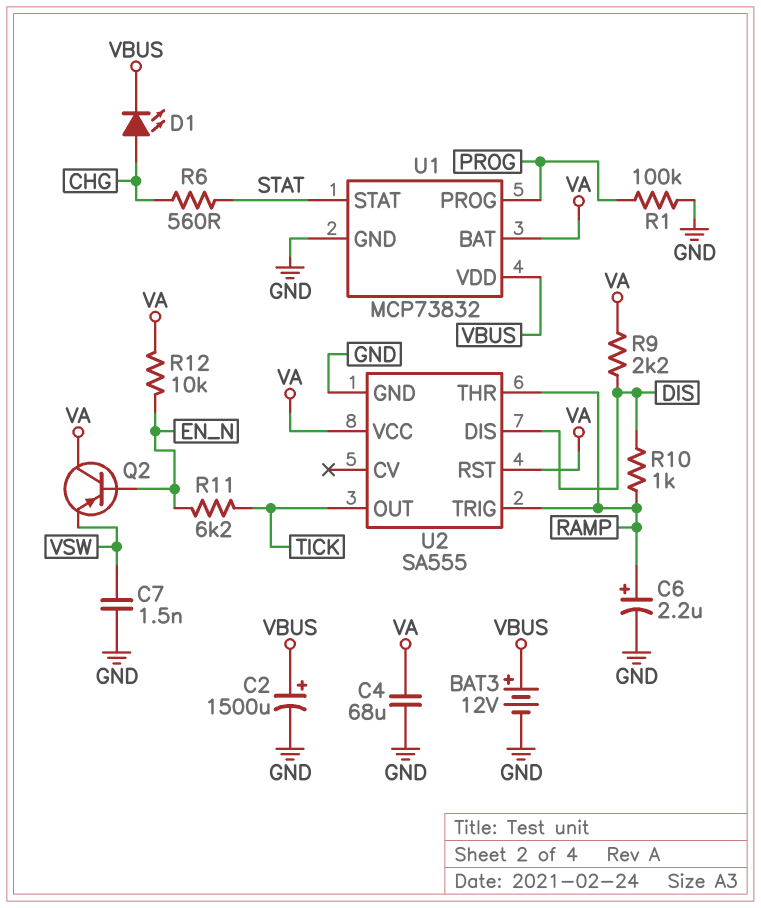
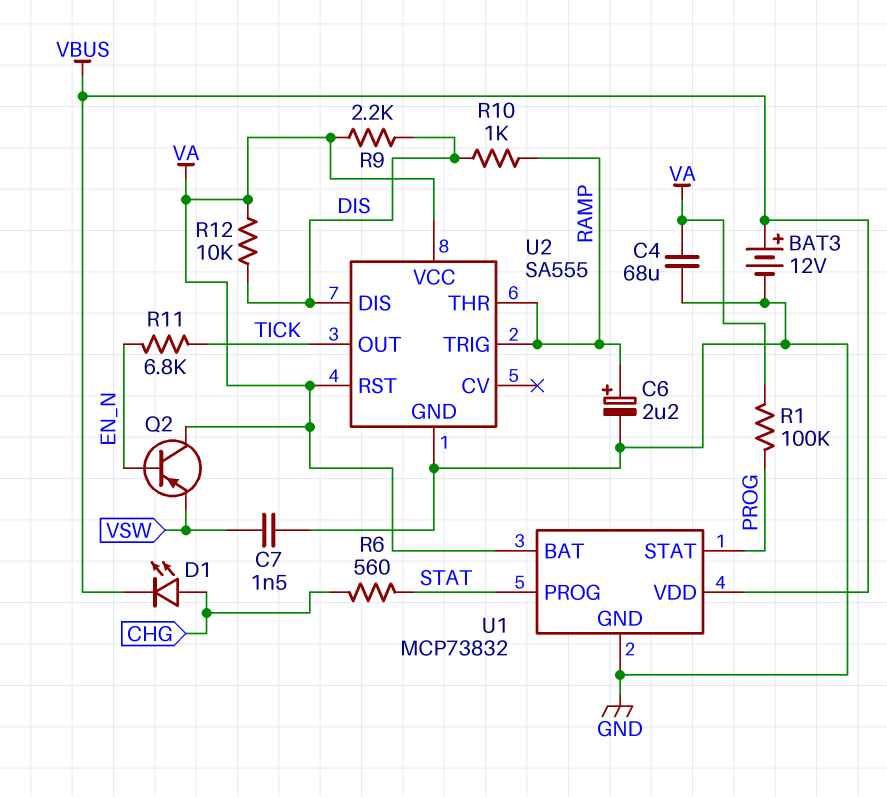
C2: 1500uF (plus VBUS, minus GND) -> none
R1: 100k (GND, PROG) -> 100k (PROG, VA)
R11: 6.2k (EN_N, TICK) -> 6.8k (EN_N, TICK)
R12: 10k (EN_N, VA) -> 10k (DIS, VA)
U1 pin PROG: PROG -> STAT
U1 pin STAT: STAT -> PROG

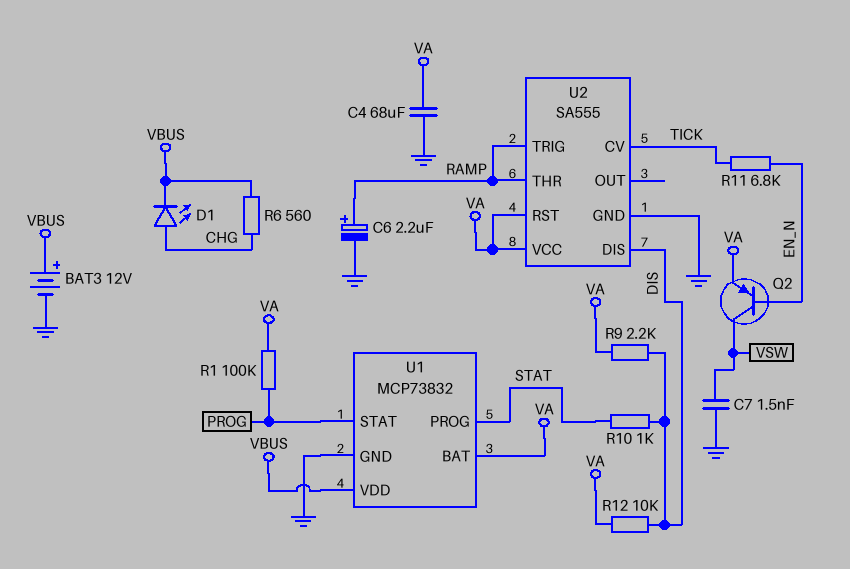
Q2: PNP (B EN_N, C VA, E VSW) -> PNP (B EN_N, C VSW, E VA)
R6: 560 (CHG, STAT) -> 560 (CHG, VBUS)
R10: 1k (DIS, RAMP) -> 1k (DIS, STAT)
U2 pin CV: none -> TICK
U2 pin OUT: TICK -> none

